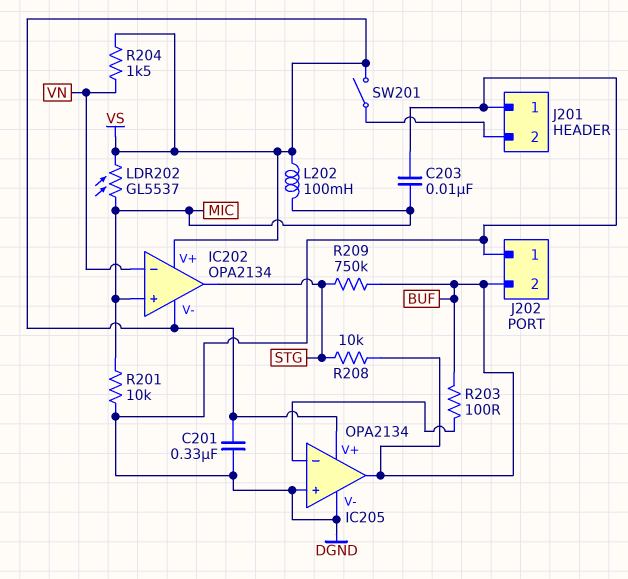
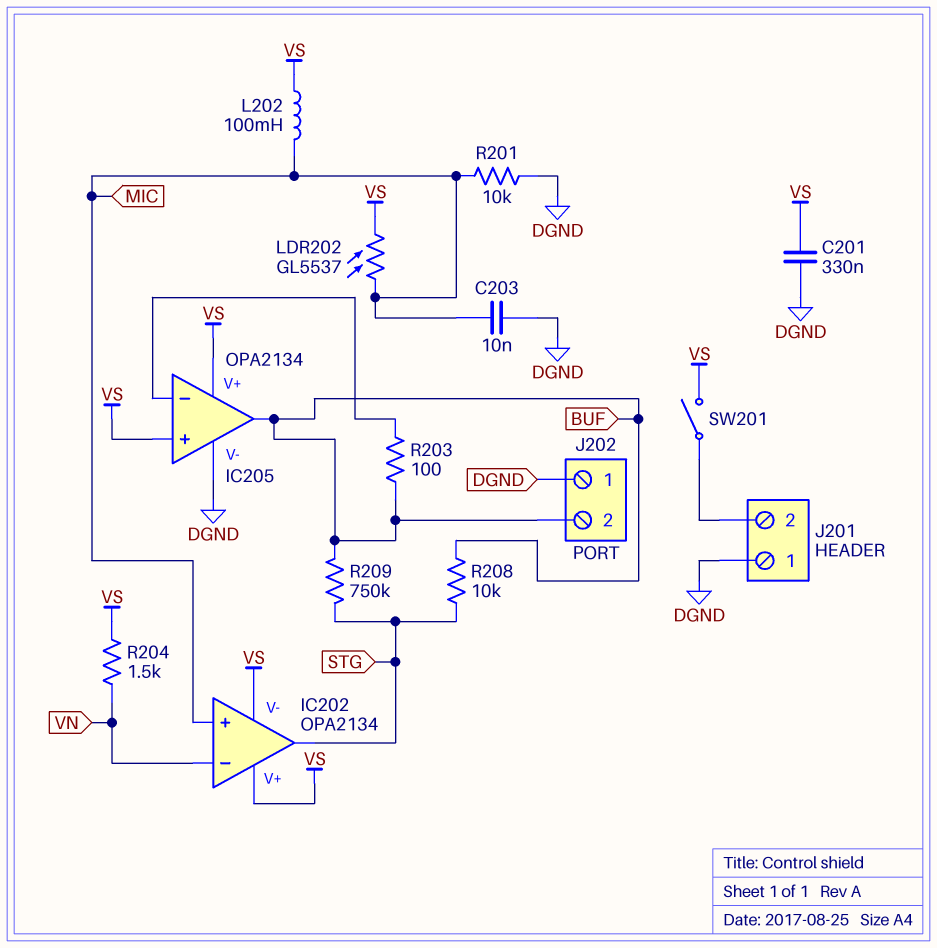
IC205 pin in+: DGND -> VS

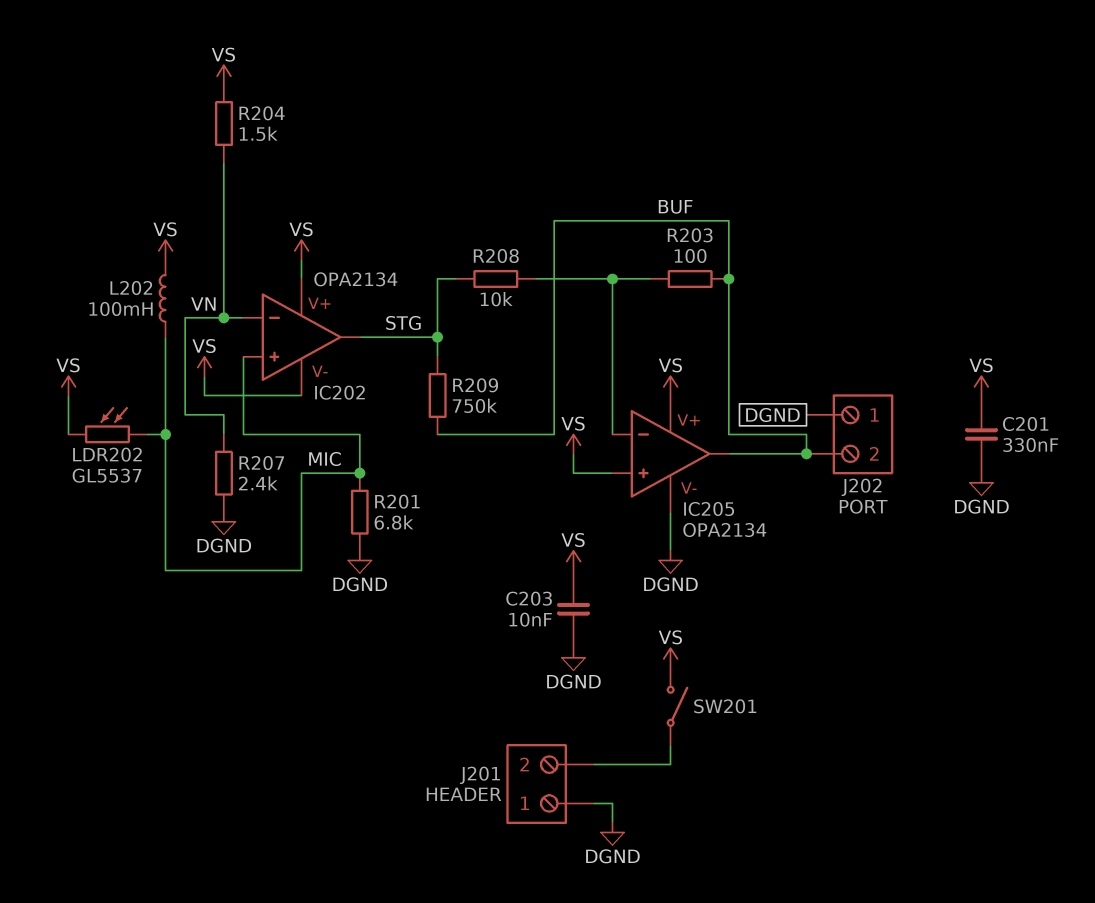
C203: 10nF (DGND, MIC) -> 10nF (DGND, VS)
R201: 10k (DGND, MIC) -> 6.8k (DGND, MIC)
R207: none -> 2.4k (DGND, VN)
R208: 10k (BUF, STG) -> 10k (IC205/in-, STG)

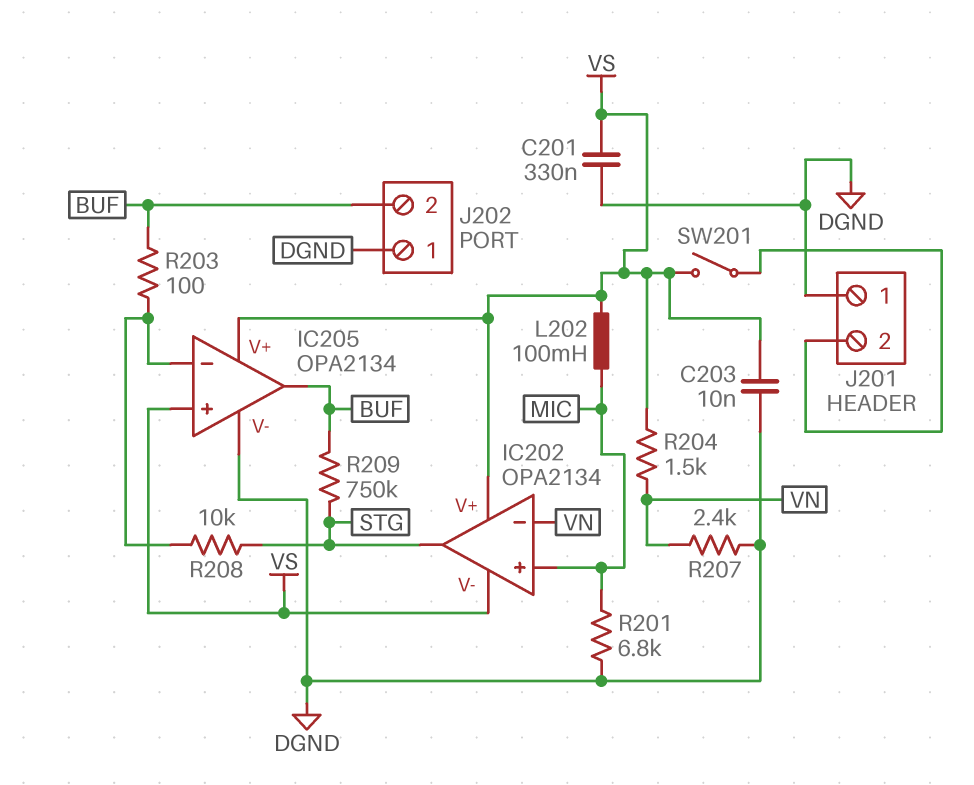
LDR202: GL5537 (MIC, VS) -> none

